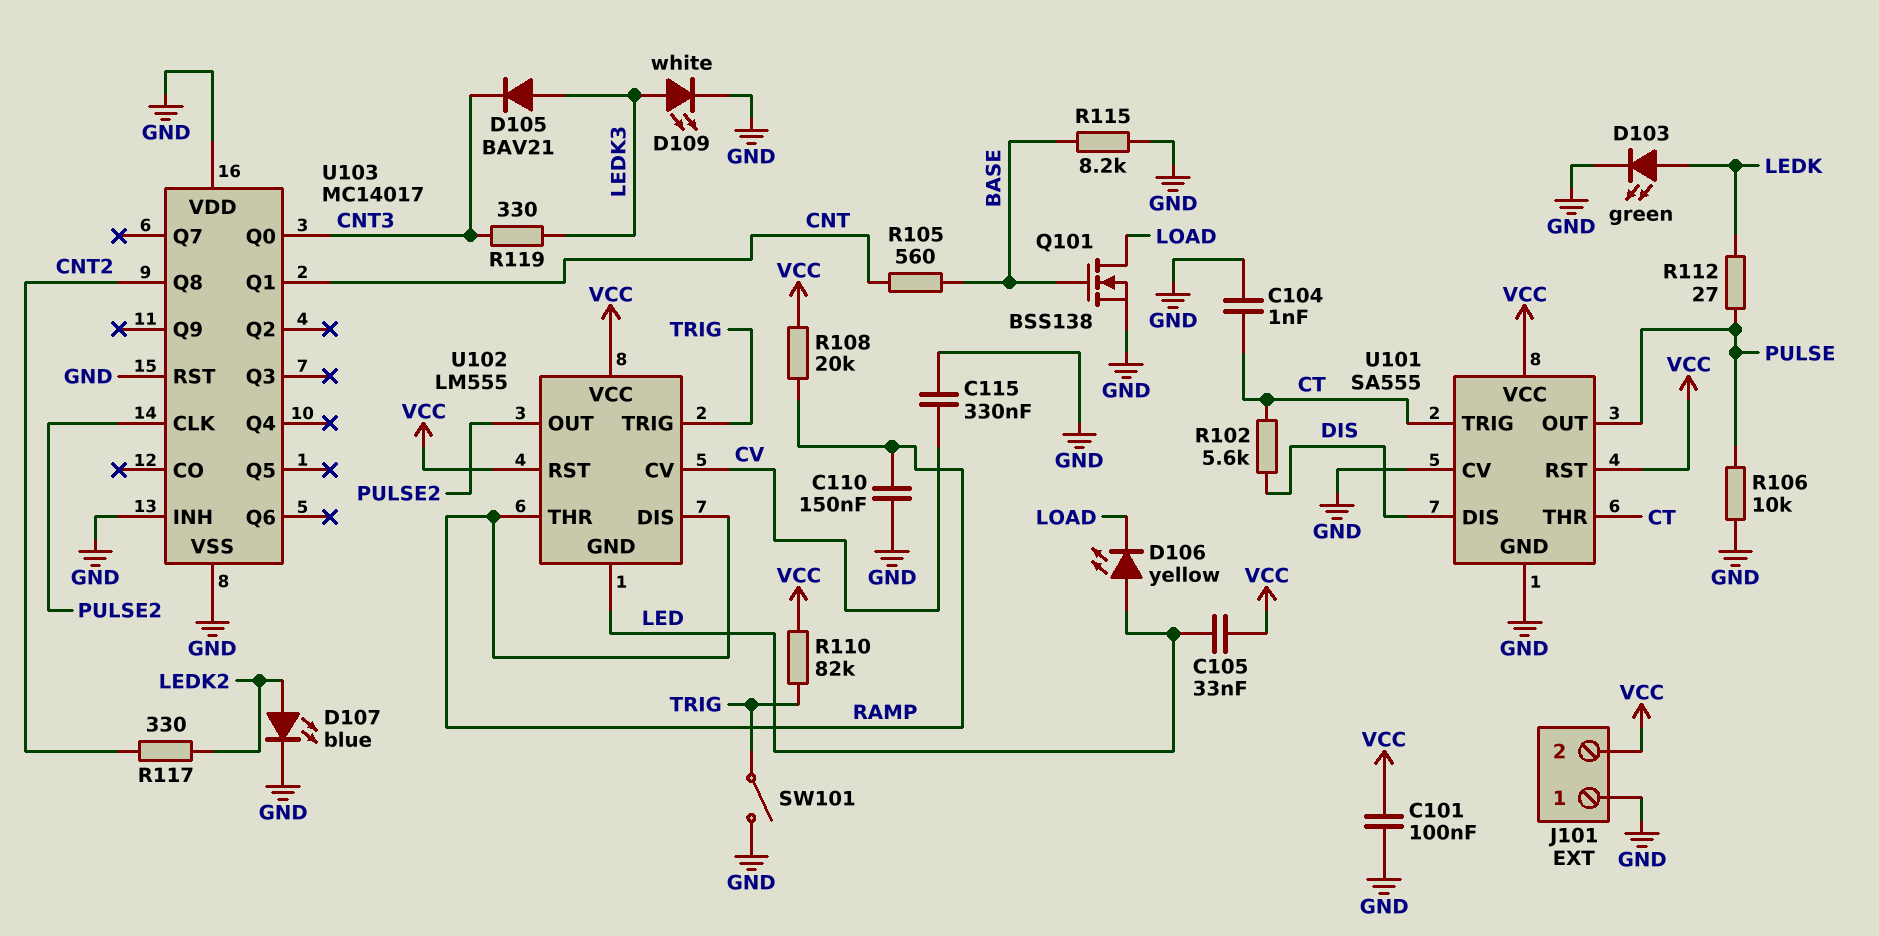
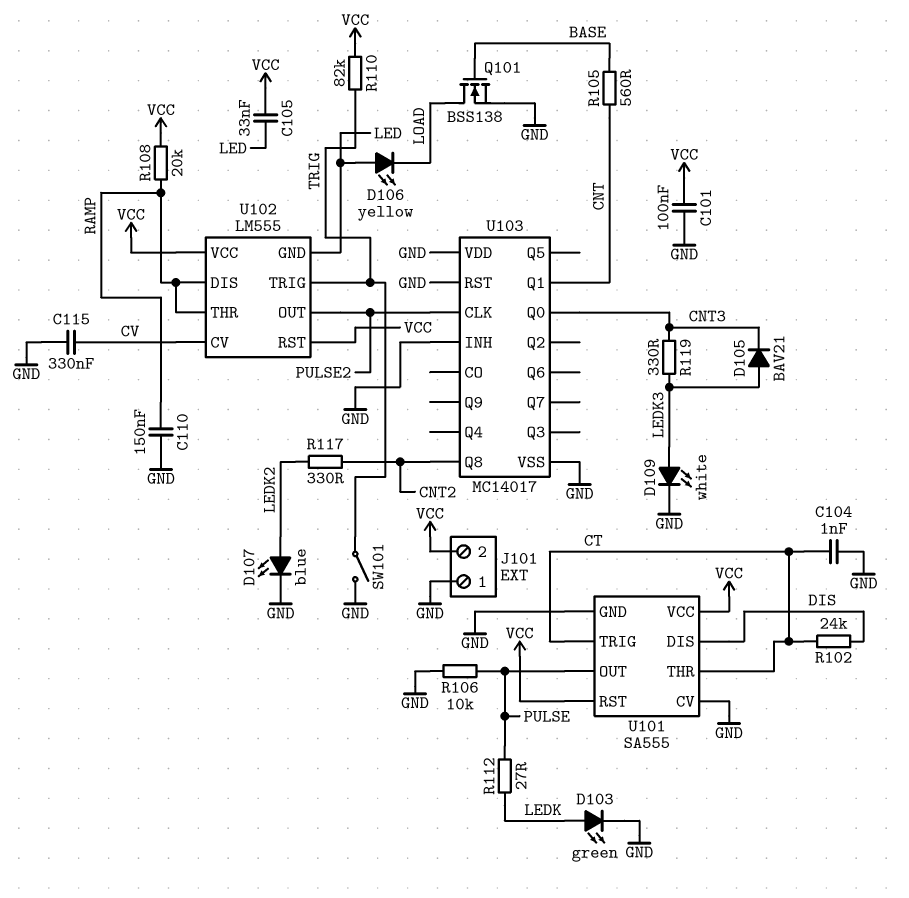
R102: 5.6k (CT, DIS) -> 24k (CT, DIS)
R115: 8.2k (BASE, GND) -> none

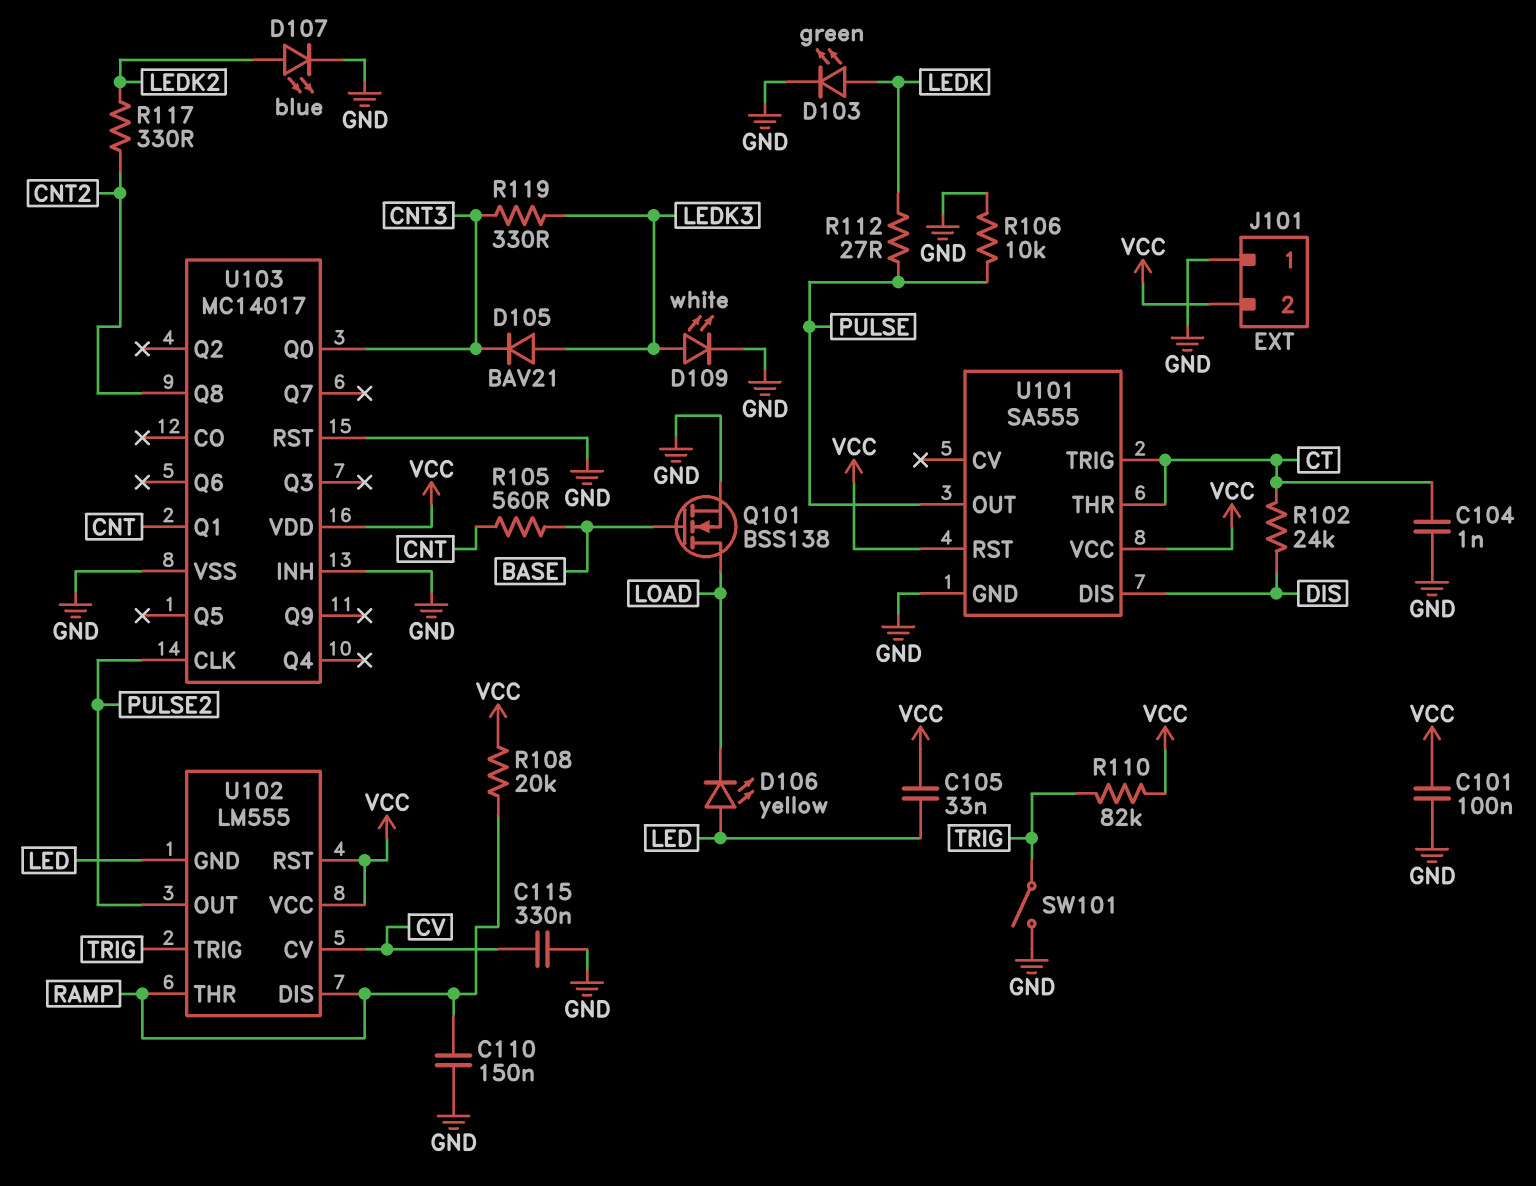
U101 pin CV: GND -> none
U103 pin VDD: GND -> VCC

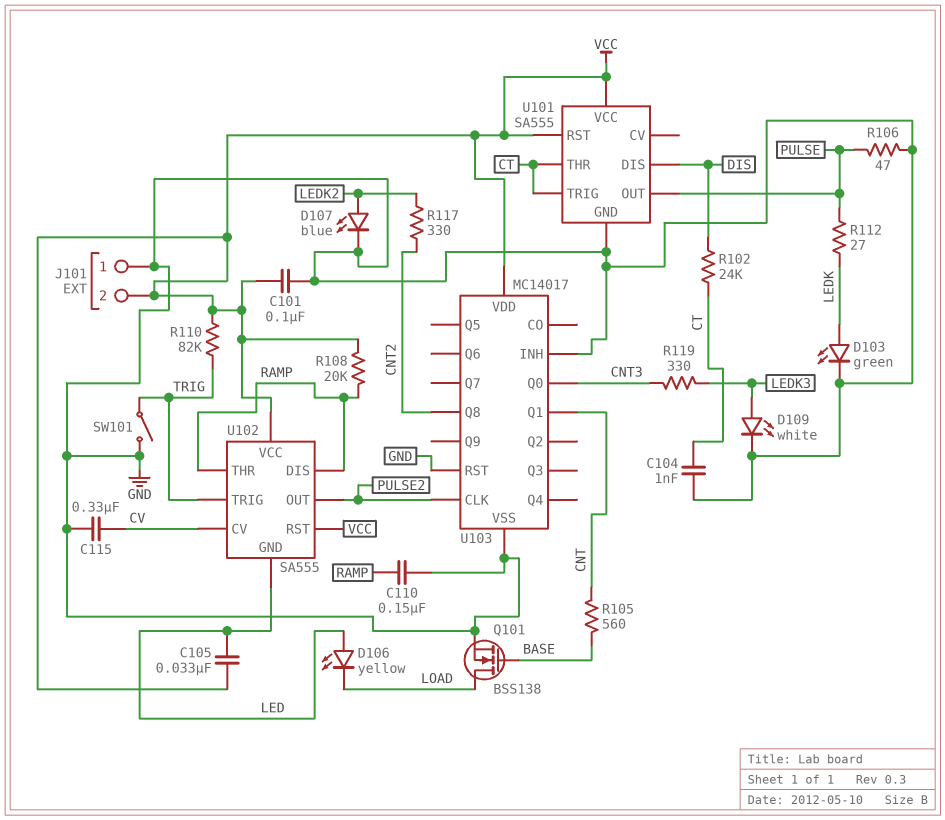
D105: diode BAV21 (A LEDK3, K CNT3) -> none
R106: 10k (GND, PULSE) -> 47 (GND, PULSE)
U102: LM555 -> SA555

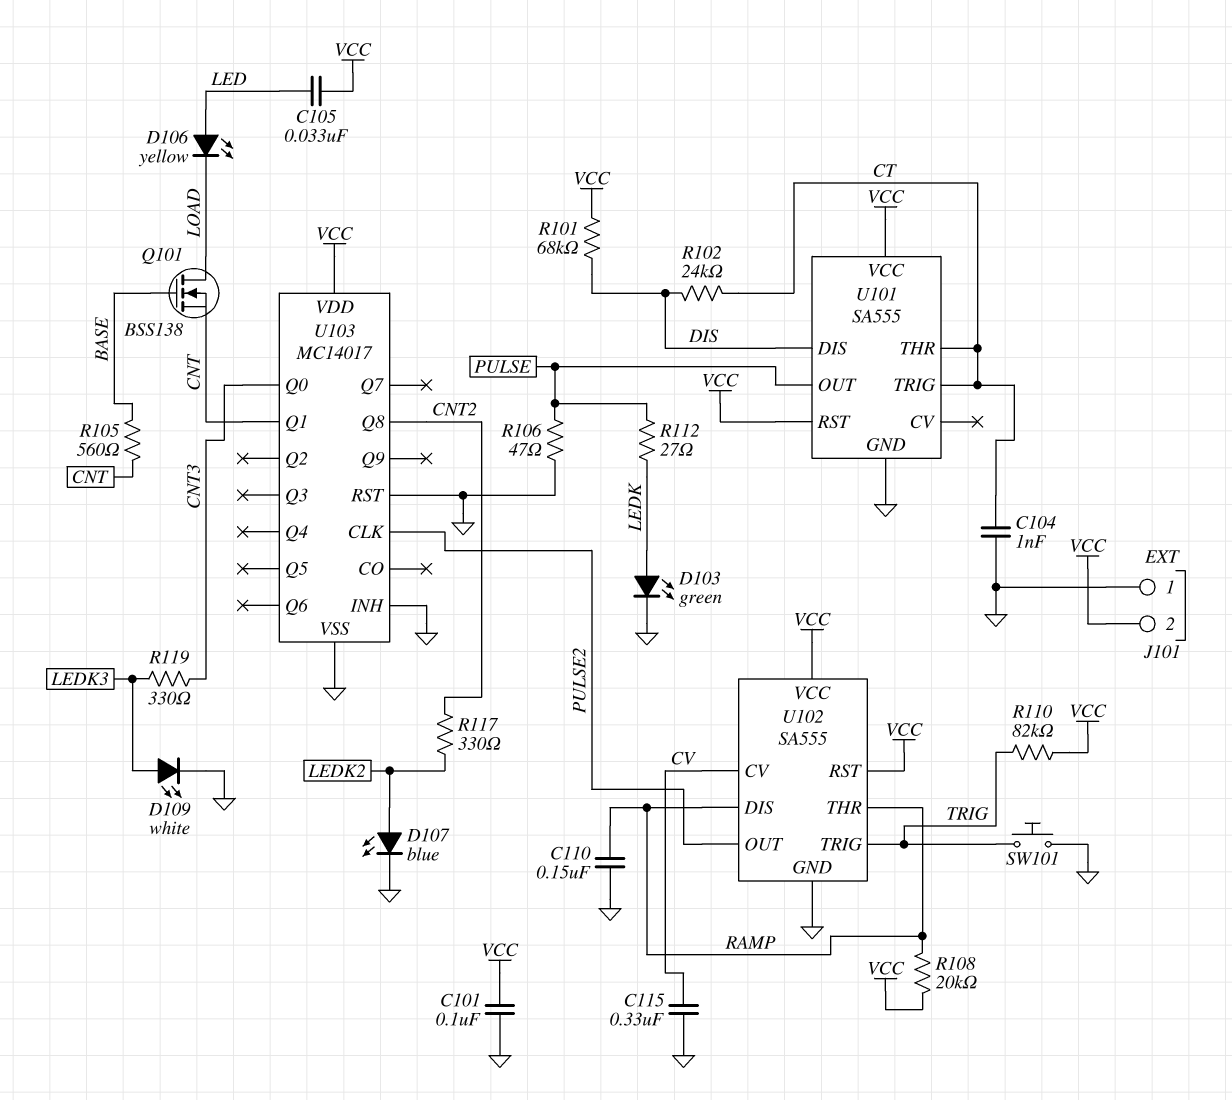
Q101: NMOS BSS138 (G BASE, D LOAD, S GND) -> NMOS BSS138 (G BASE, D LOAD, S CNT)
R101: none -> 68k (DIS, VCC)
SW101: switch (GND, TRIG) -> button (GND, TRIG)
U102 pin GND: LED -> GND

